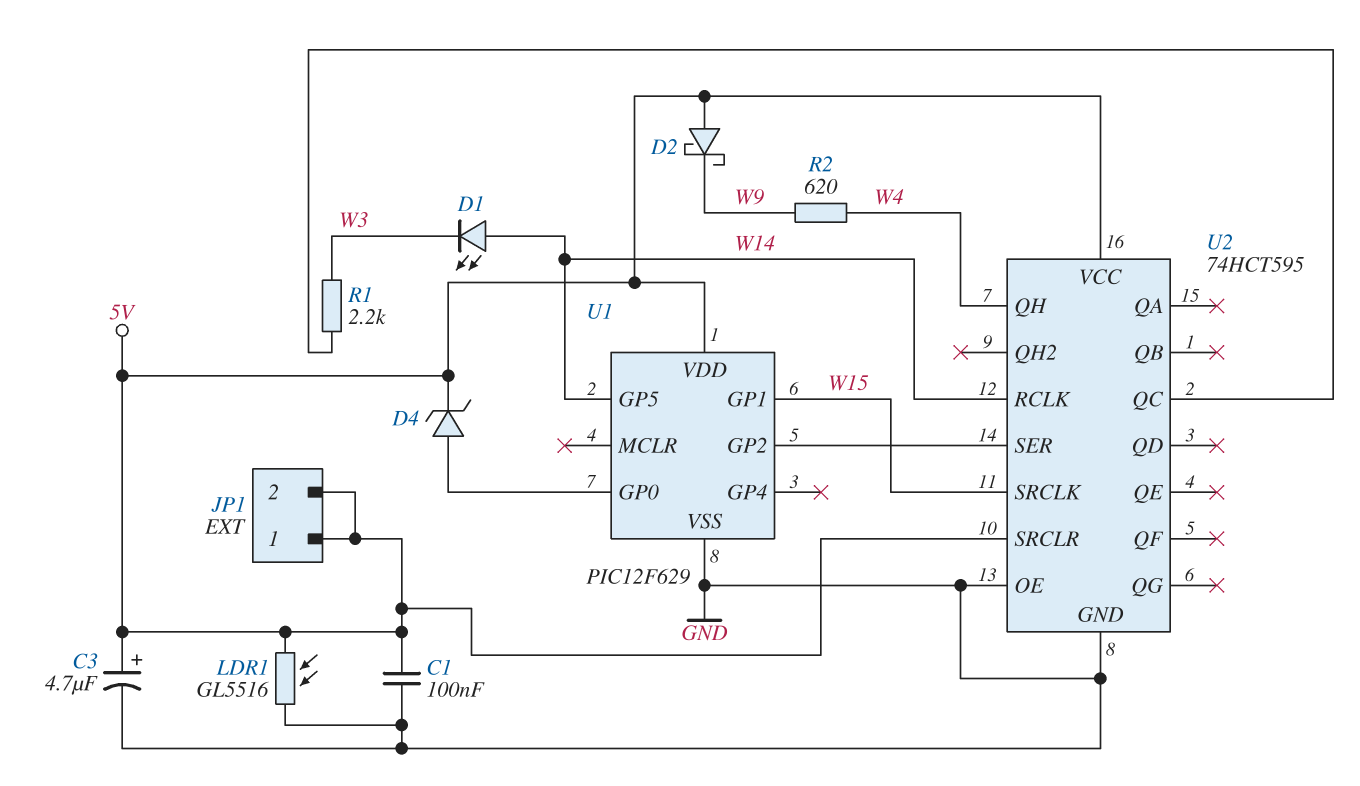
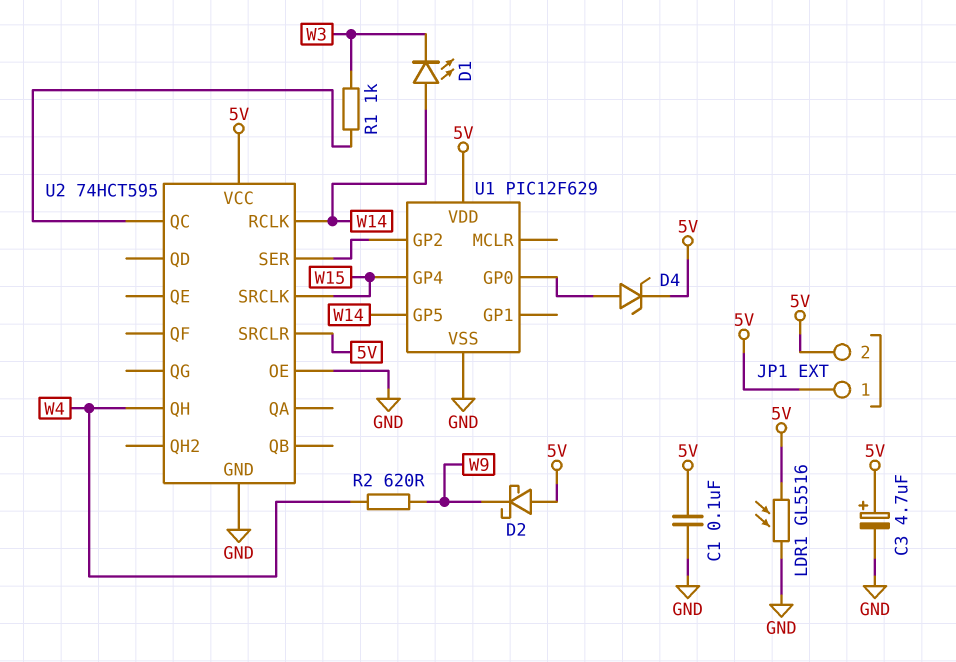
R1: 2.2k (U2/QC, W3) -> 1k (U2/QC, W3)
U1 pin GP1: W15 -> none
U1 pin GP4: none -> W15

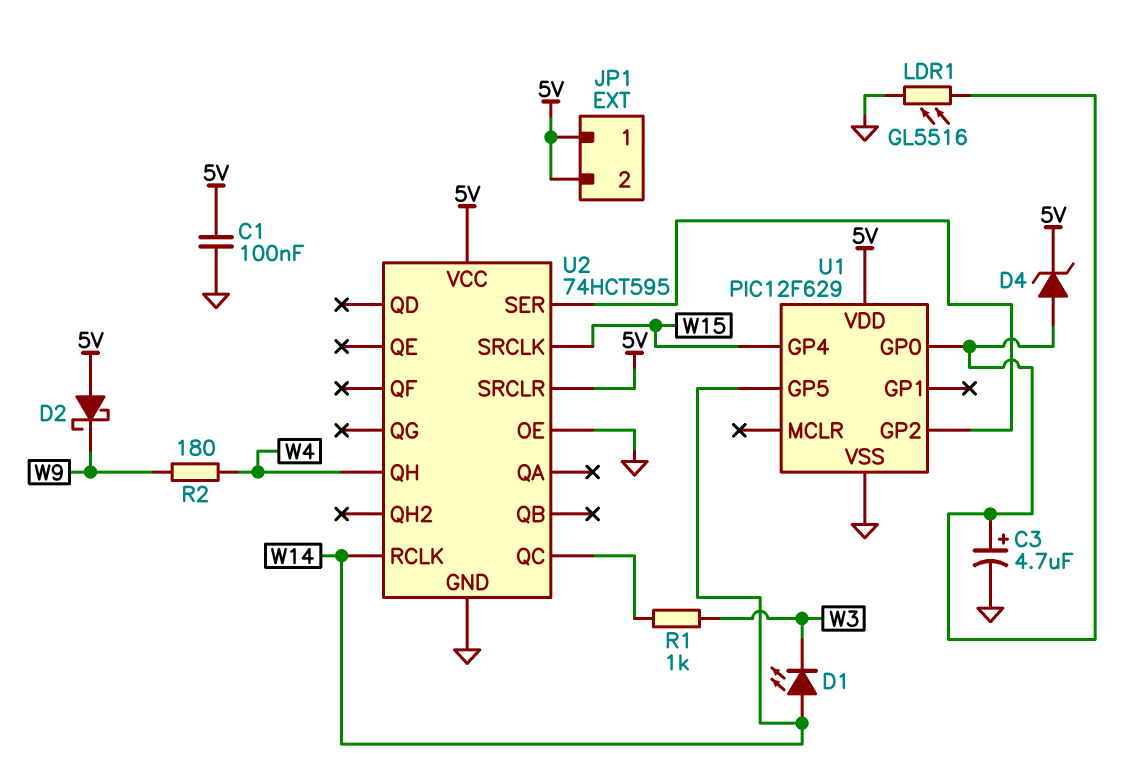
C3: 4.7uF (plus 5V, minus GND) -> 4.7uF (plus U1/GP0, minus GND)
LDR1: GL5516 (5V, GND) -> GL5516 (GND, U1/GP0)
R2: 620 (W4, W9) -> 180 (W4, W9)

